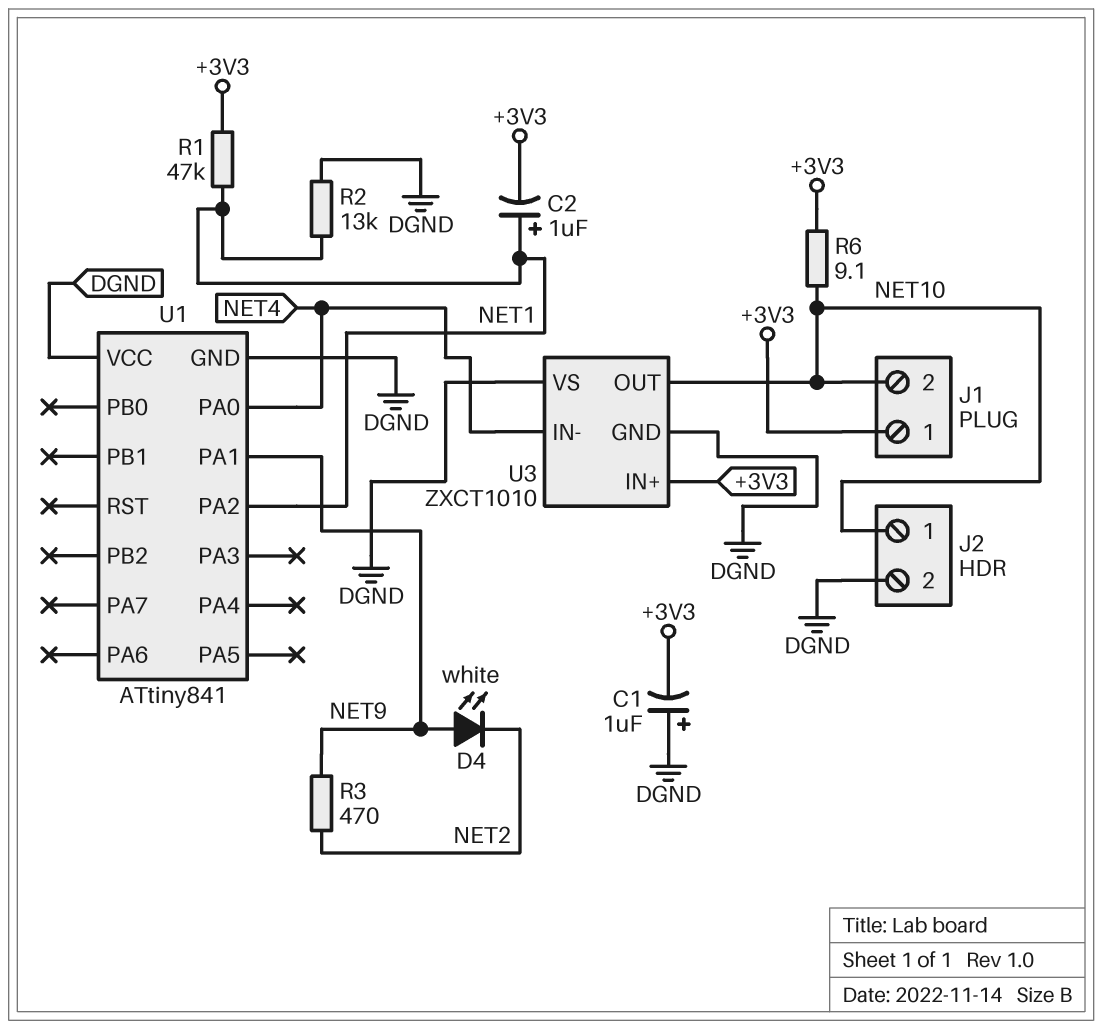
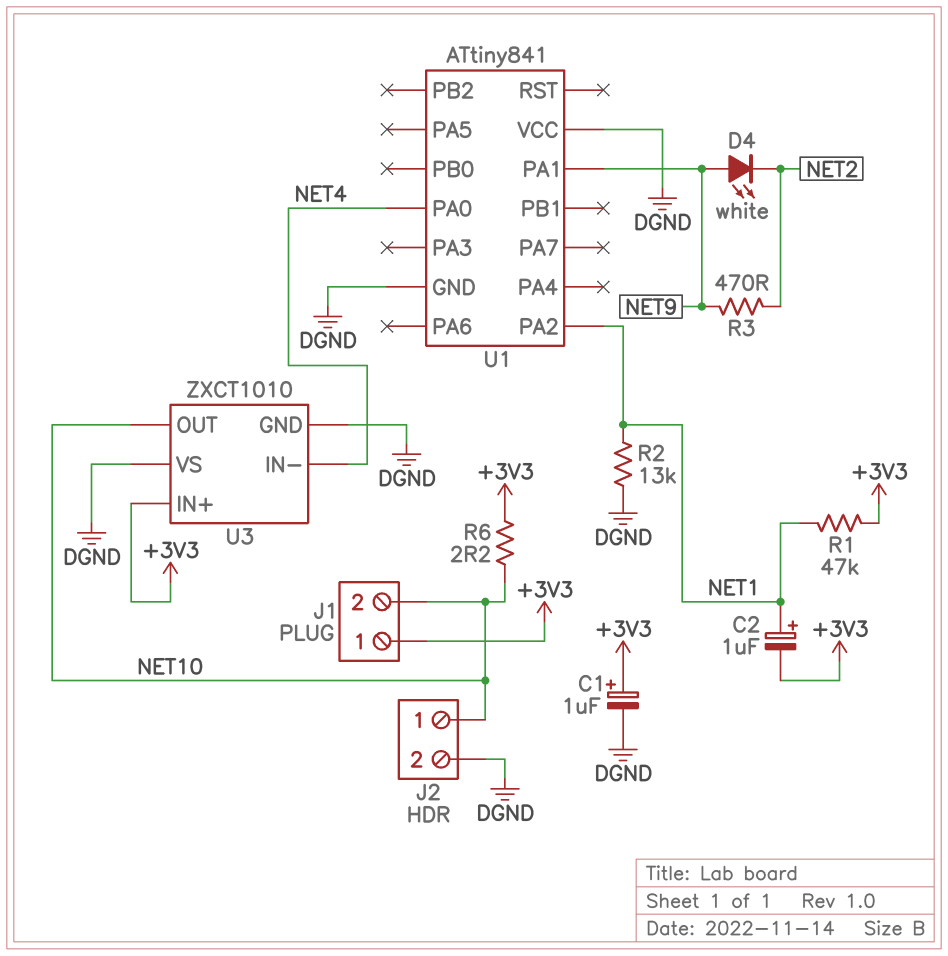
C1: 1uF (plus DGND, minus +3V3) -> 1uF (plus +3V3, minus DGND)
R6: 9.1 (+3V3, NET10) -> 2.2 (+3V3, NET10)

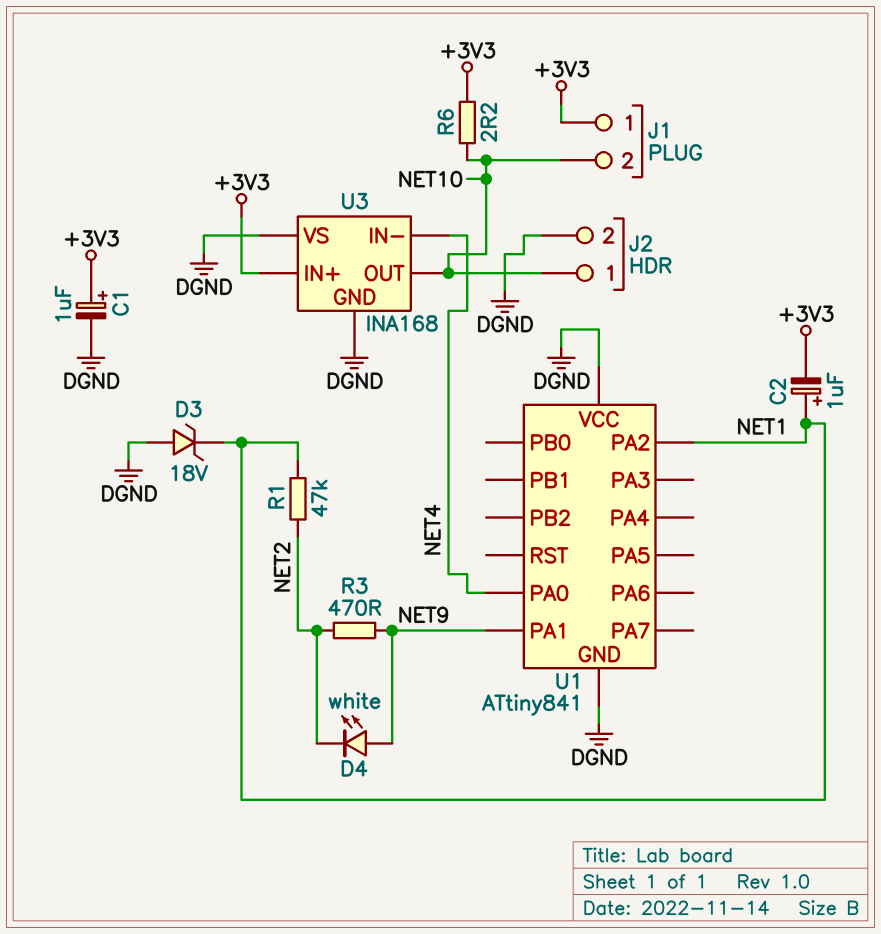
D3: none -> zener 18V (A DGND, K NET1)
R1: 47k (+3V3, NET1) -> 47k (NET1, NET2)
R2: 13k (DGND, NET1) -> none
U3: ZXCT1010 -> INA168

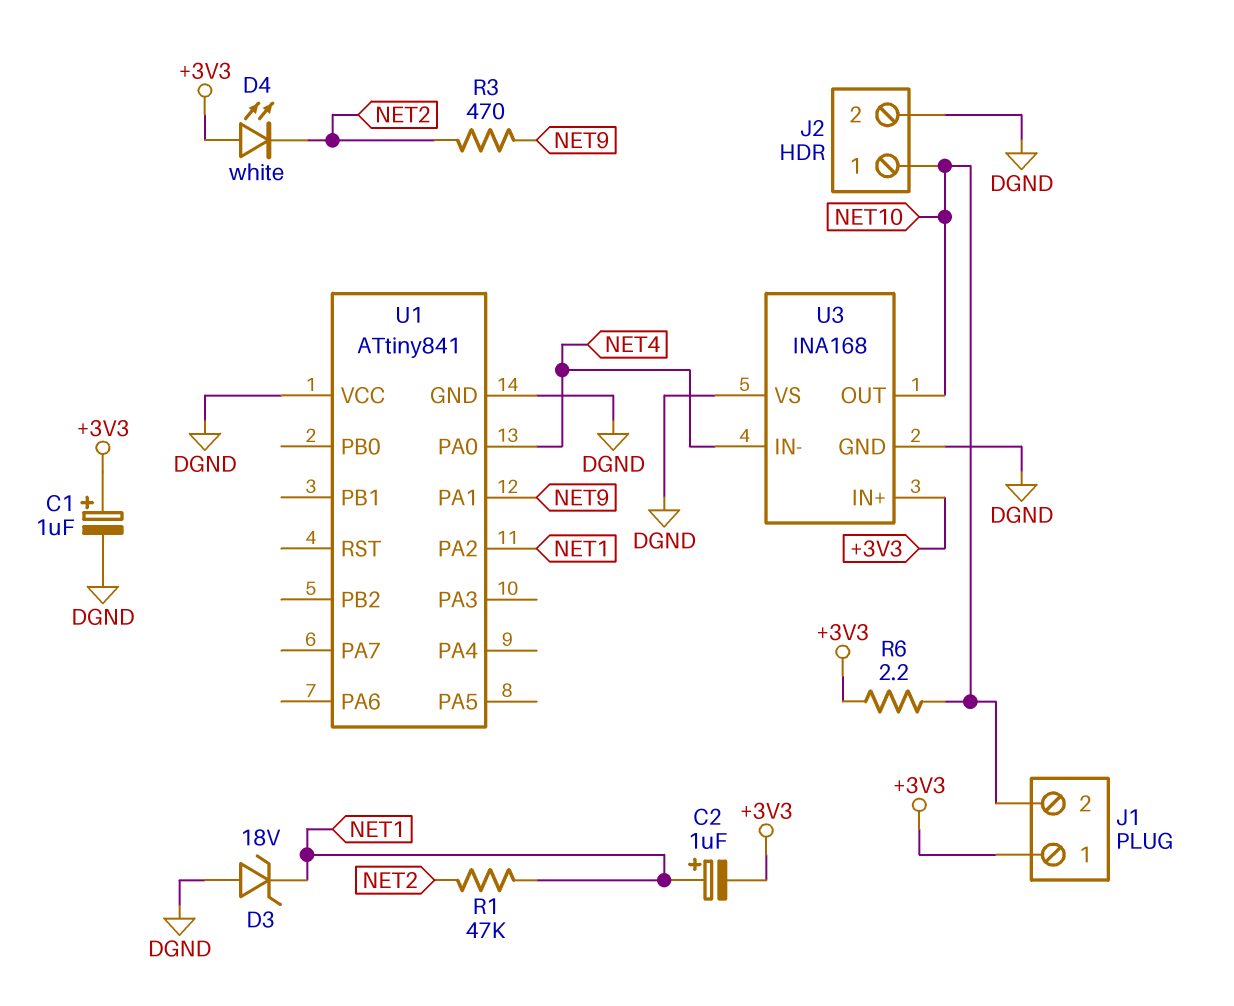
D4: LED white (A NET9, K NET2) -> LED white (A +3V3, K NET2)

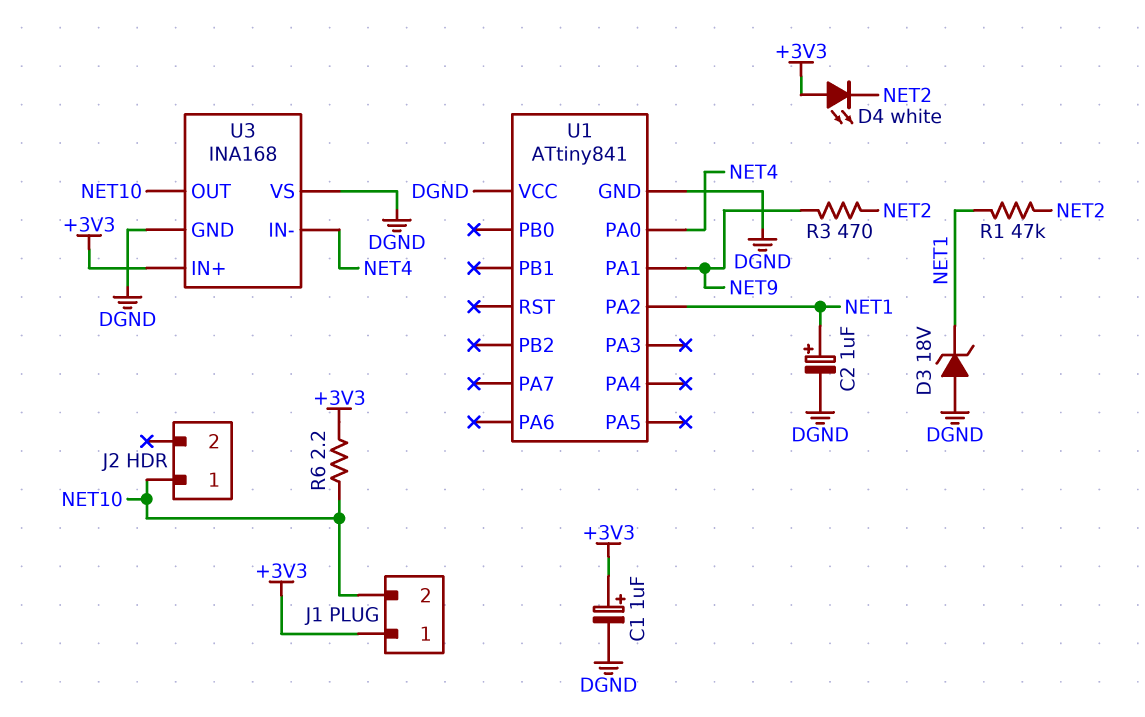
C2: 1uF (plus NET1, minus +3V3) -> 1uF (plus NET1, minus DGND)
J2 pin 2: DGND -> none

